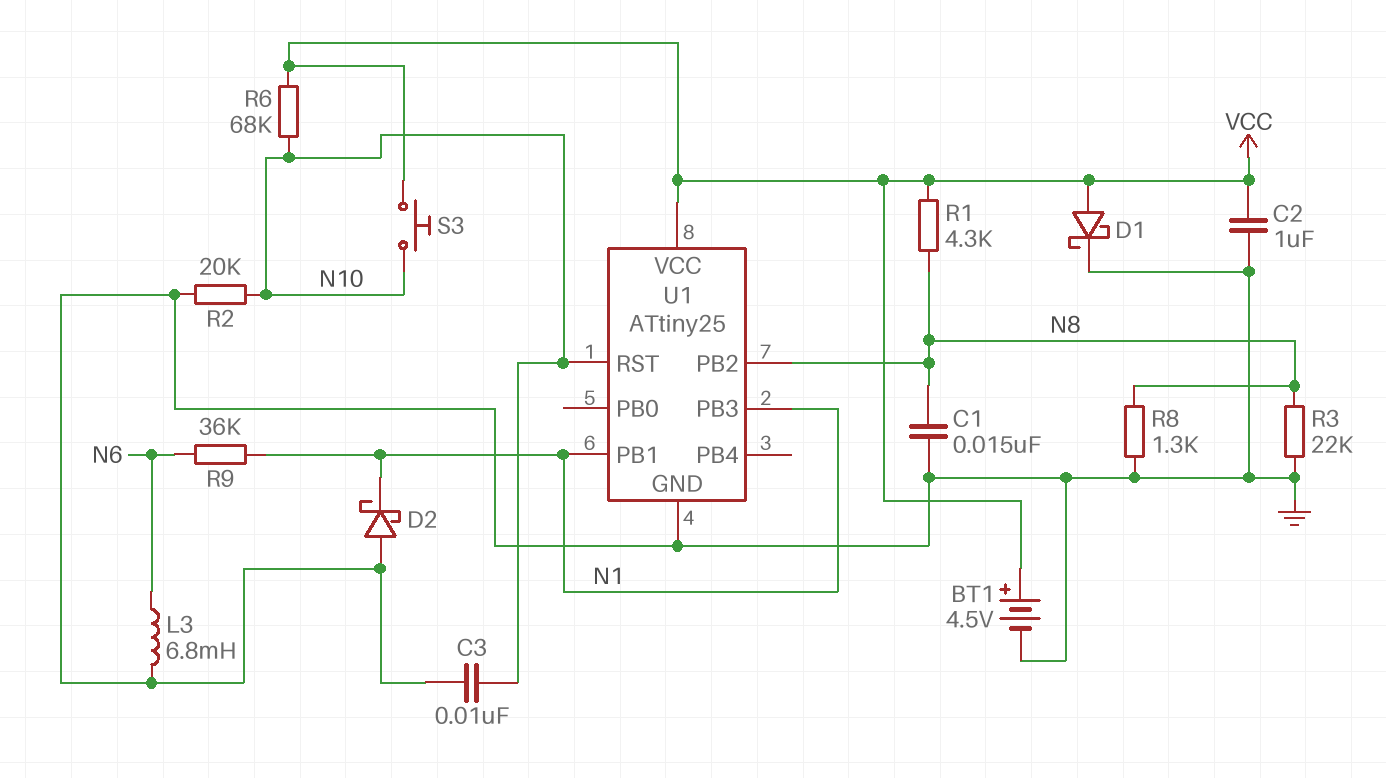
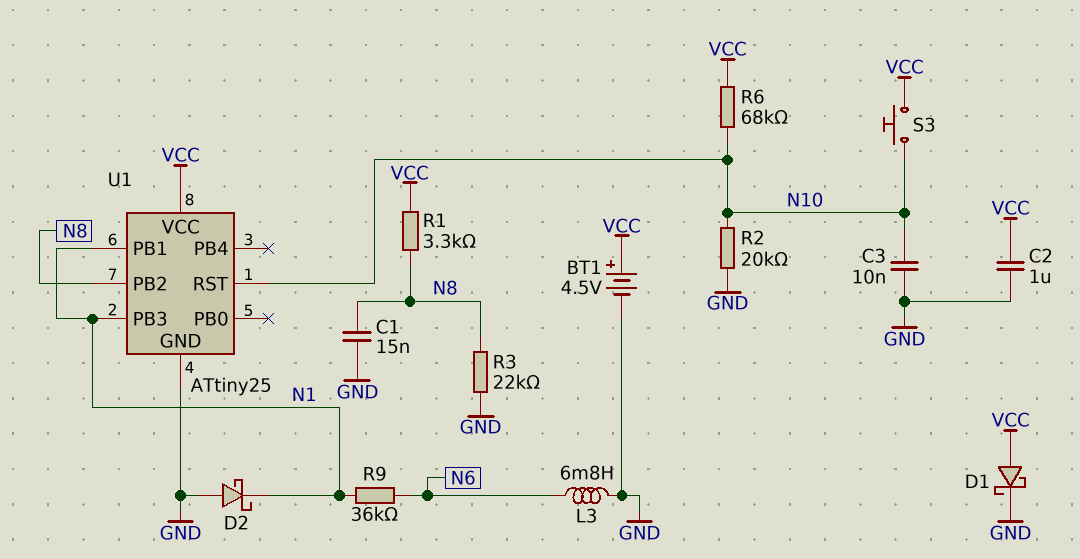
R1: 4.3k (N8, VCC) -> 3.3k (N8, VCC)
R8: 1.3k (GND, N8) -> none

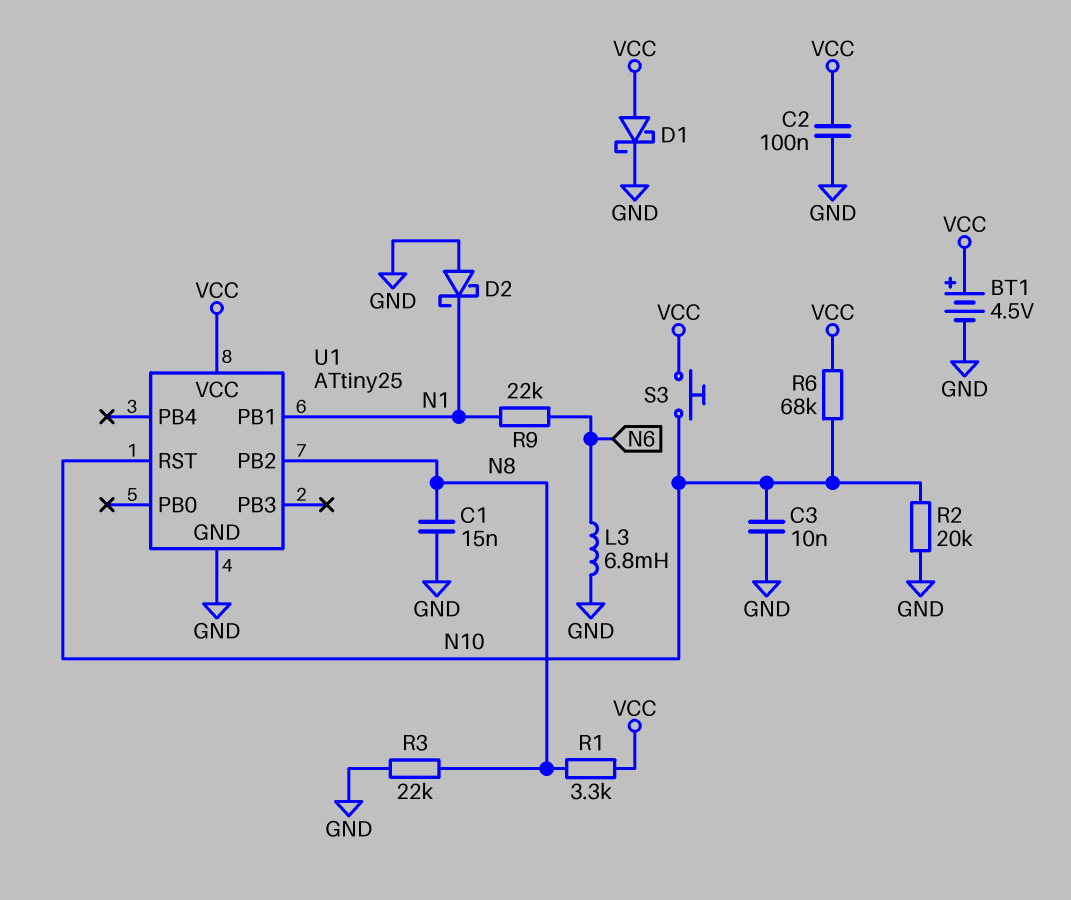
C2: 1uF (GND, VCC) -> 100nF (GND, VCC)
R9: 36k (N1, N6) -> 22k (N1, N6)
U1 pin PB3: N1 -> none

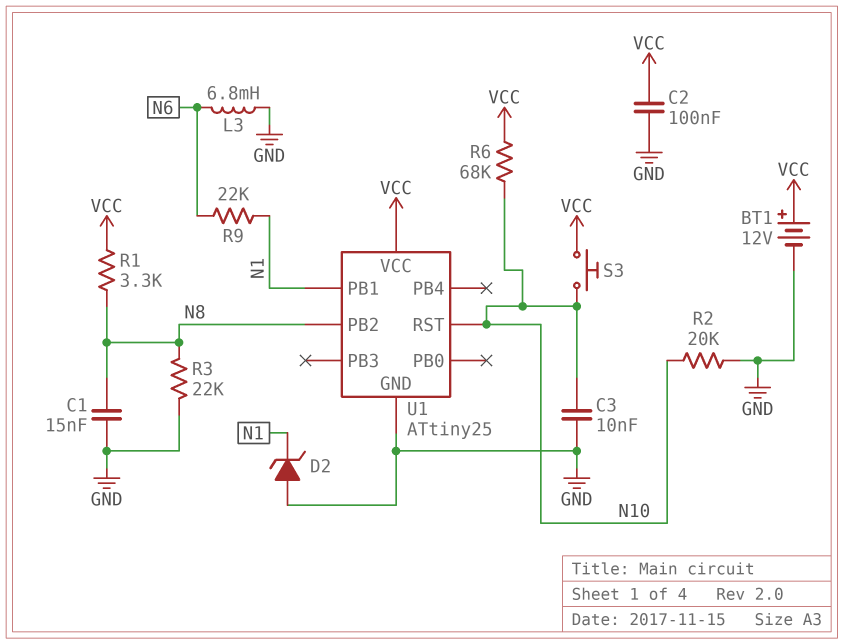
BT1: 4.5V (plus VCC, minus GND) -> 12V (plus VCC, minus GND)
D1: schottky (A VCC, K GND) -> none
D2: schottky (A GND, K N1) -> zener (A GND, K N1)

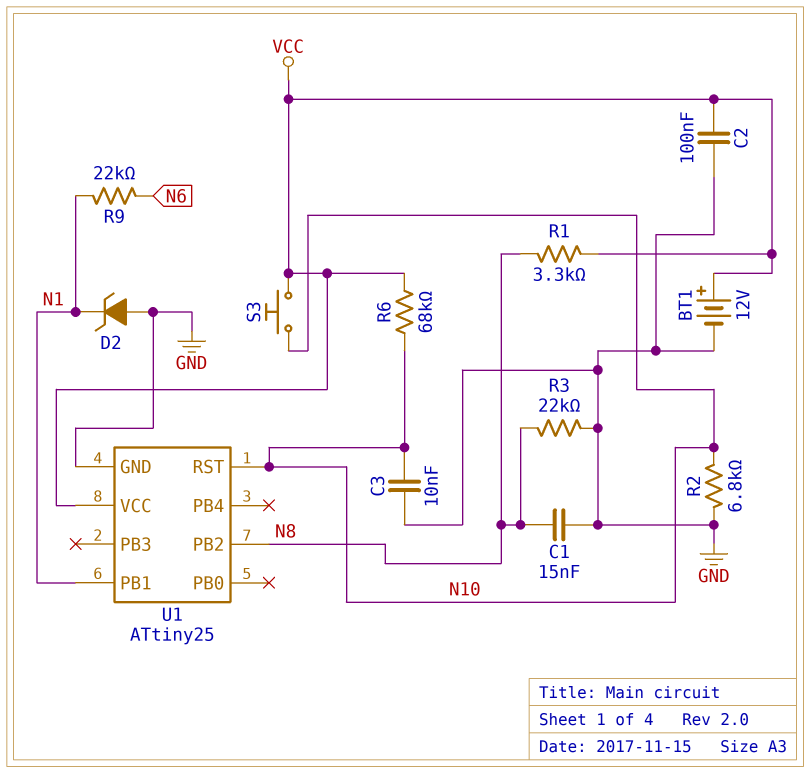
L3: 6.8mH (GND, N6) -> none
R2: 20k (GND, N10) -> 6.8k (GND, N10)

